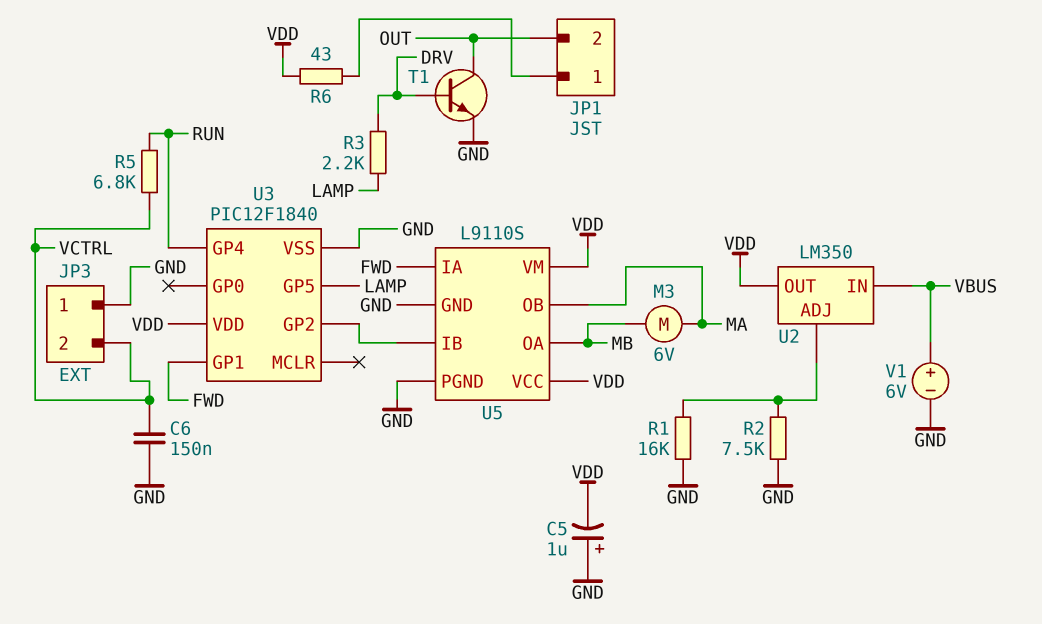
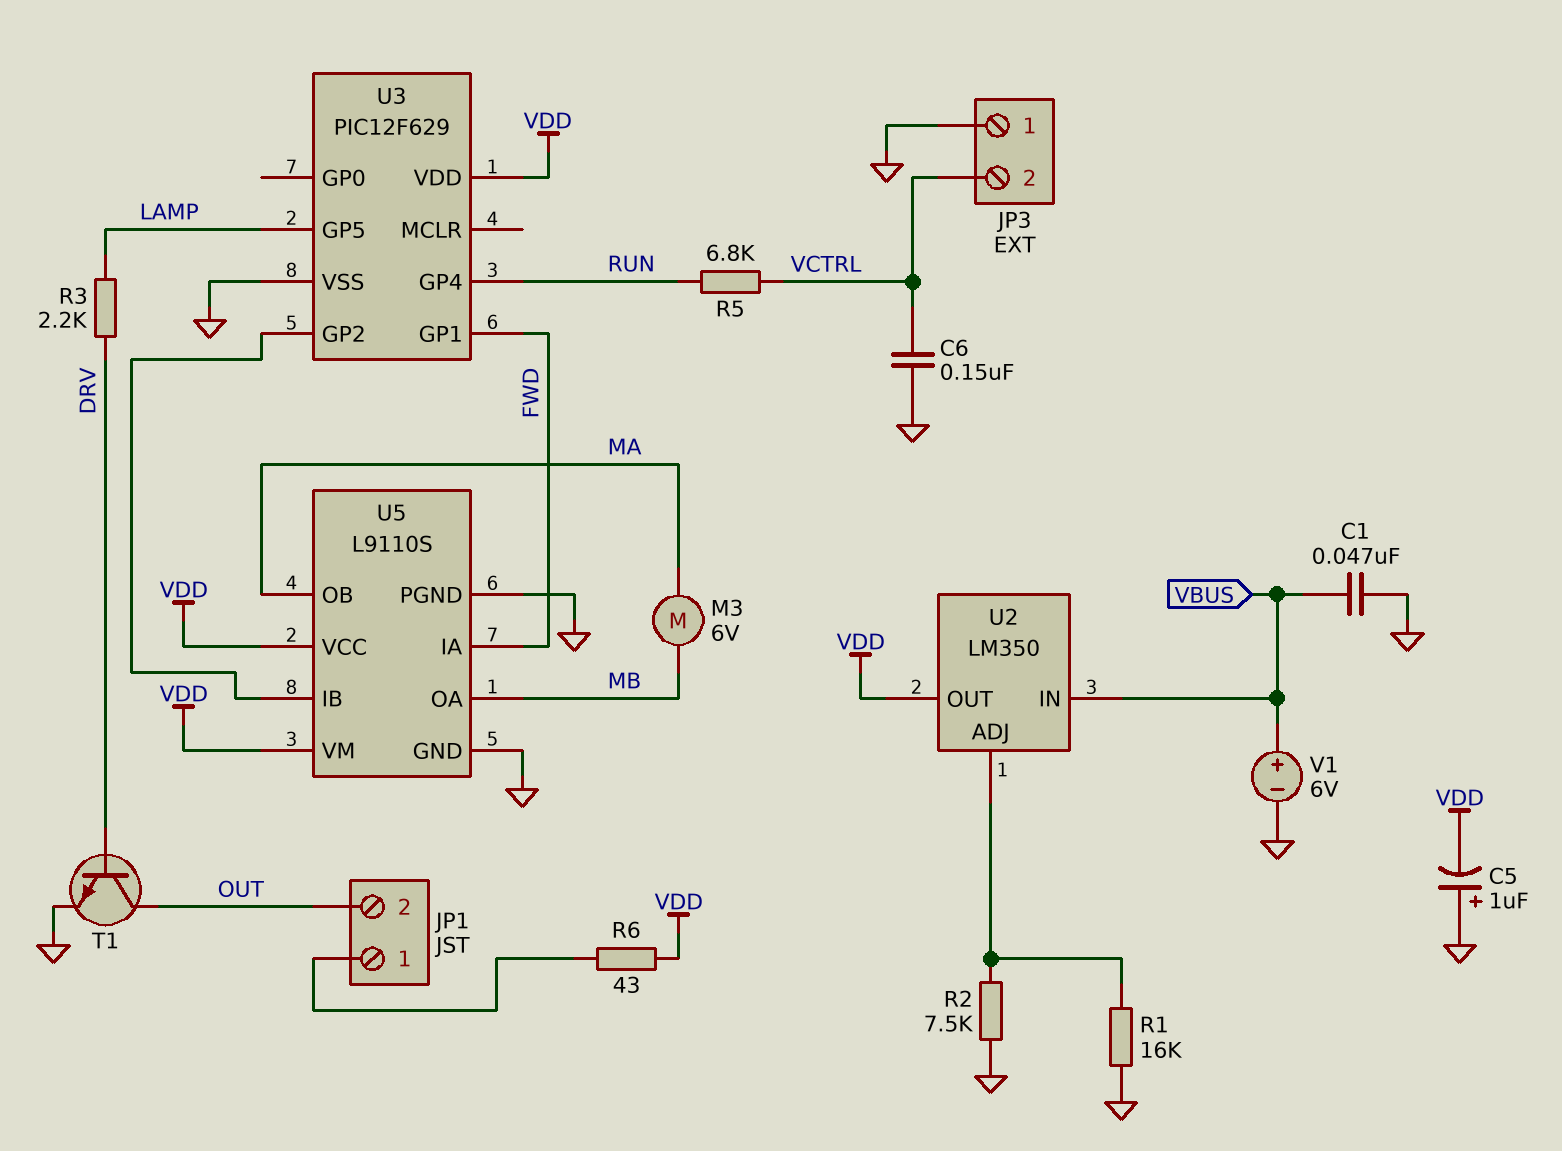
C1: none -> 47nF (GND, VBUS)
U3: PIC12F1840 -> PIC12F629

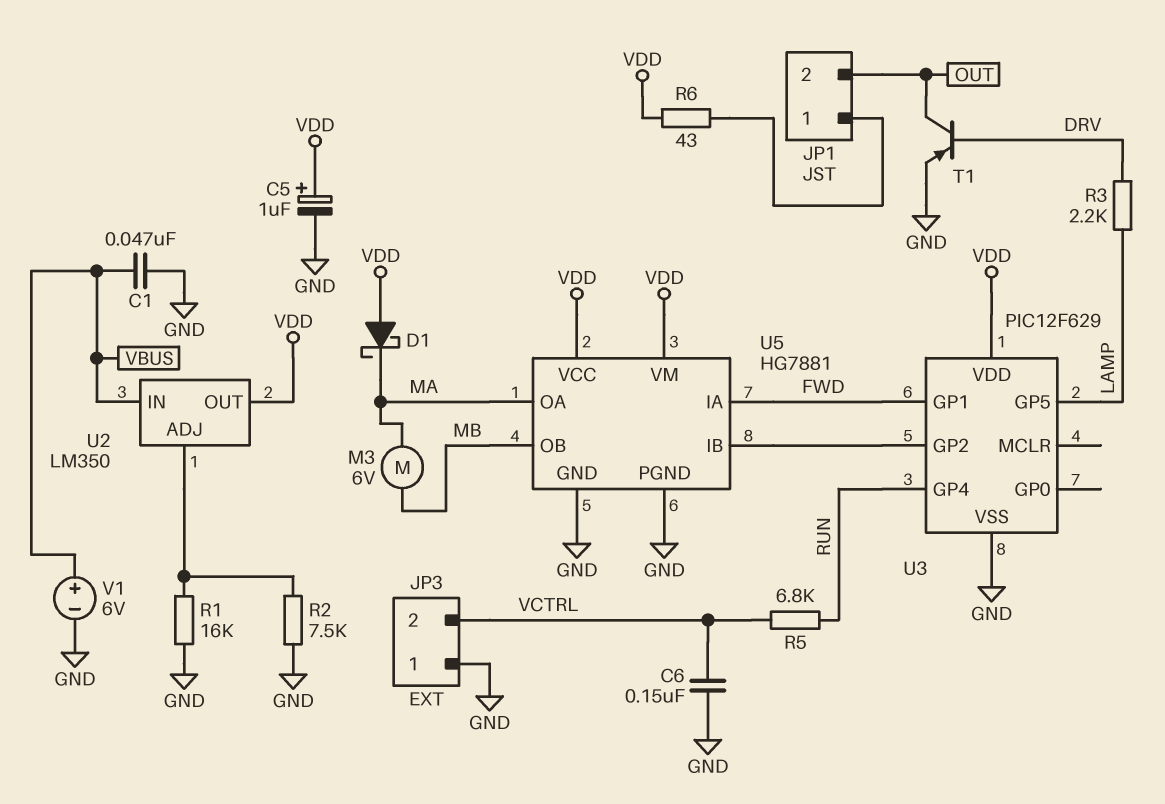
C5: 1uF (plus GND, minus VDD) -> 1uF (plus VDD, minus GND)
D1: none -> schottky (A VDD, K MA)
T1: NPN (B DRV, C OUT, E GND) -> PNP (B DRV, C OUT, E GND)
U5: L9110S -> HG7881
U5 pin OA: MB -> MA
U5 pin OB: MA -> MB

